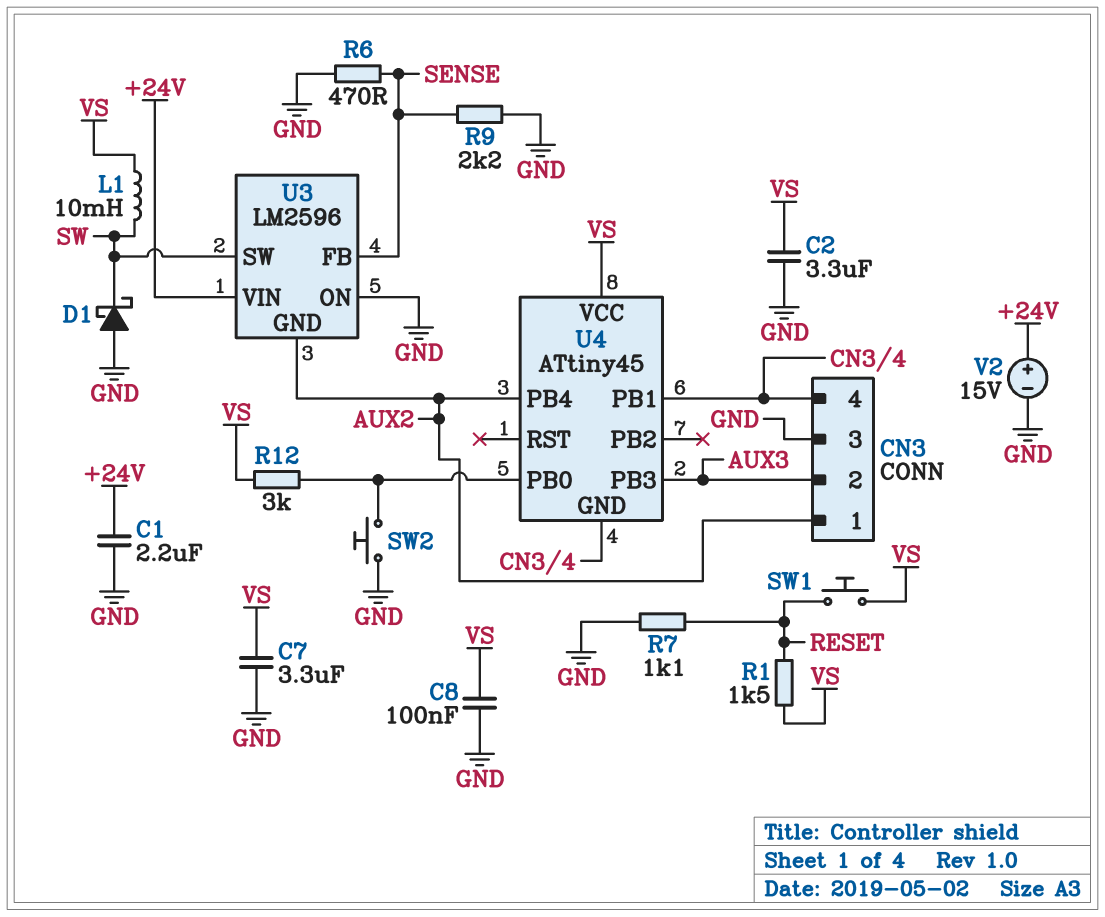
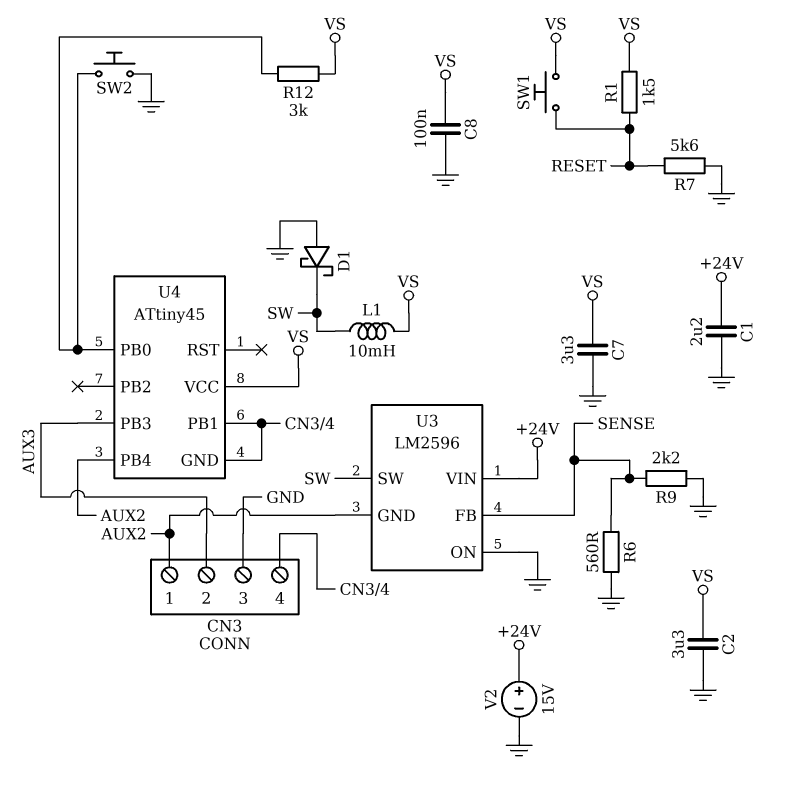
R6: 470 (GND, SENSE) -> 560 (GND, SENSE)
R7: 1.1k (GND, RESET) -> 5.6k (GND, RESET)

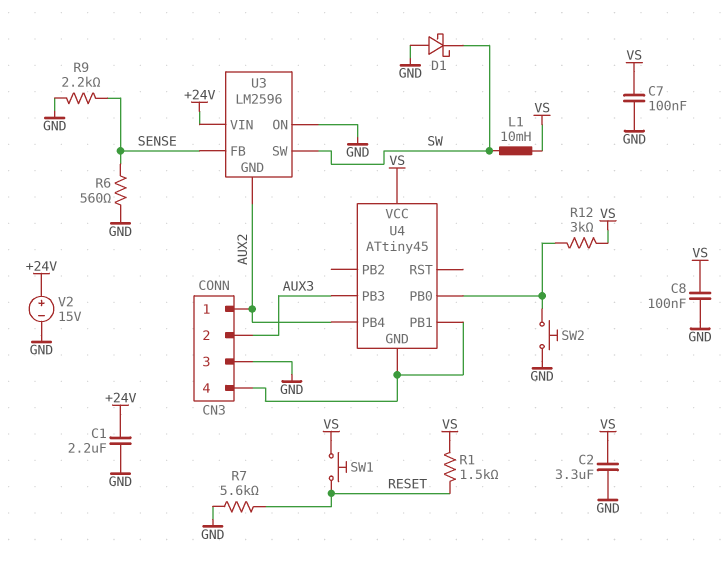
C7: 3.3uF (GND, VS) -> 100nF (GND, VS)

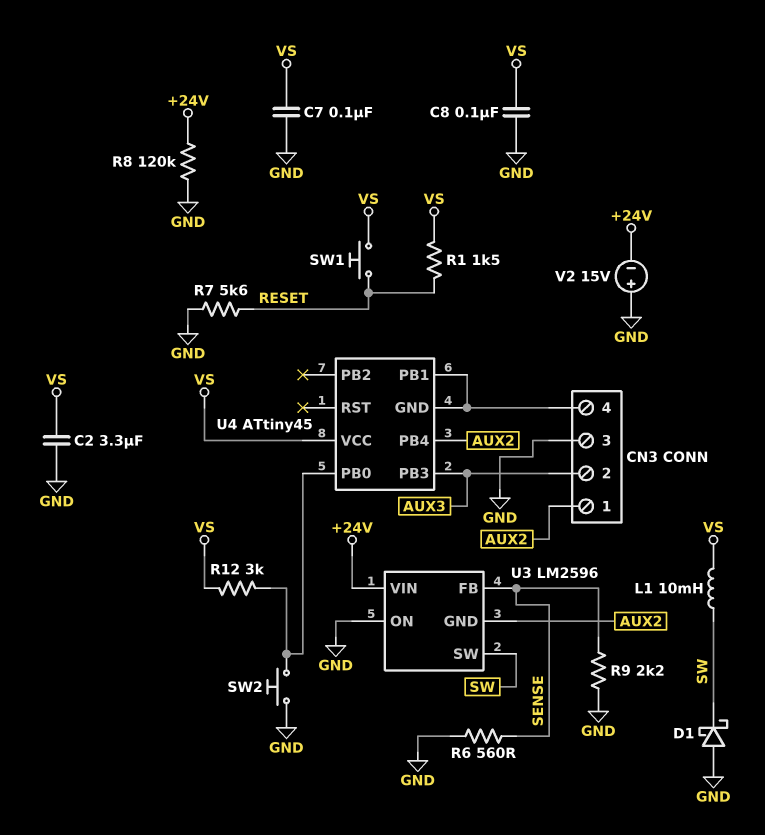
C1: 2.2uF (+24V, GND) -> none
R8: none -> 120k (+24V, GND)
V2: 15V (plus +24V, minus GND) -> 15V (plus GND, minus +24V)

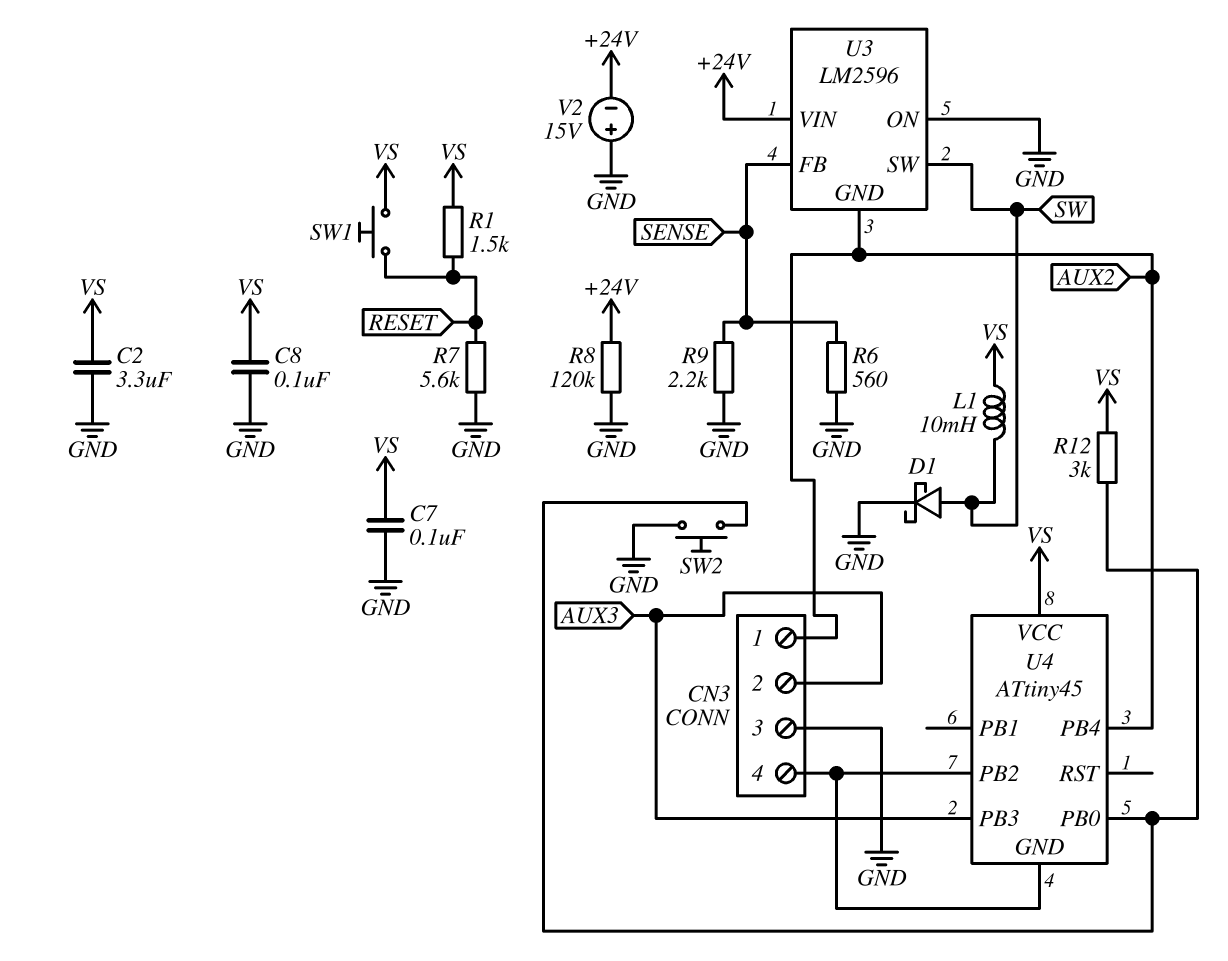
D1: schottky (A GND, K SW) -> schottky (A SW, K GND)
U4 pin PB1: CN3/4 -> none
U4 pin PB2: none -> CN3/4

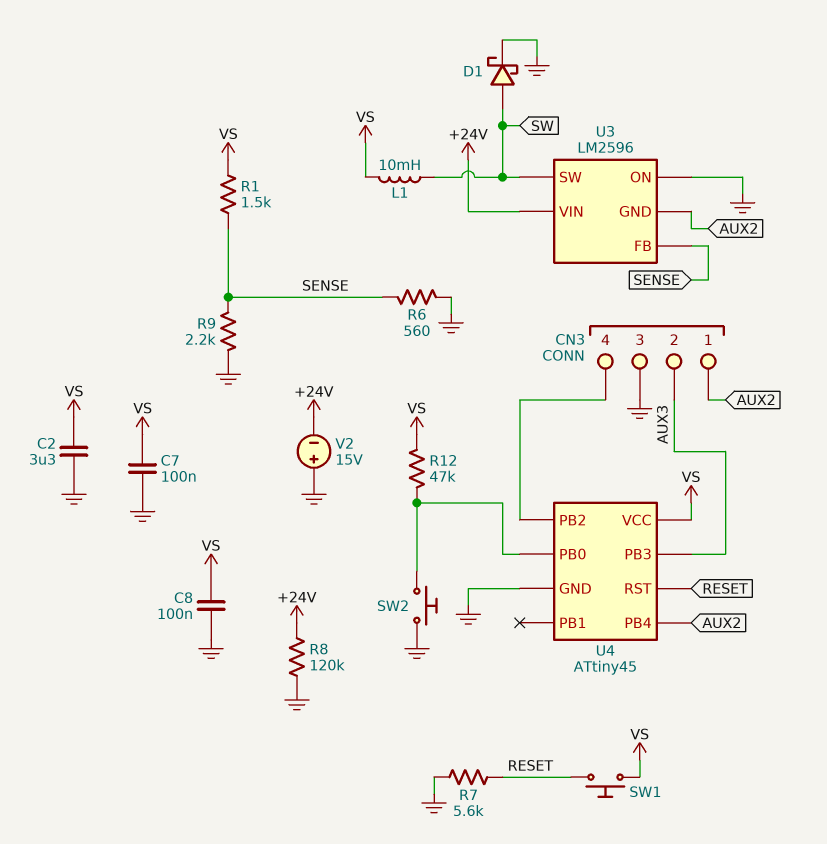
R1: 1.5k (RESET, VS) -> 1.5k (SENSE, VS)
R12: 3k (U4/PB0, VS) -> 47k (U4/PB0, VS)
U4 pin GND: CN3/4 -> GND
U4 pin RST: none -> RESET

